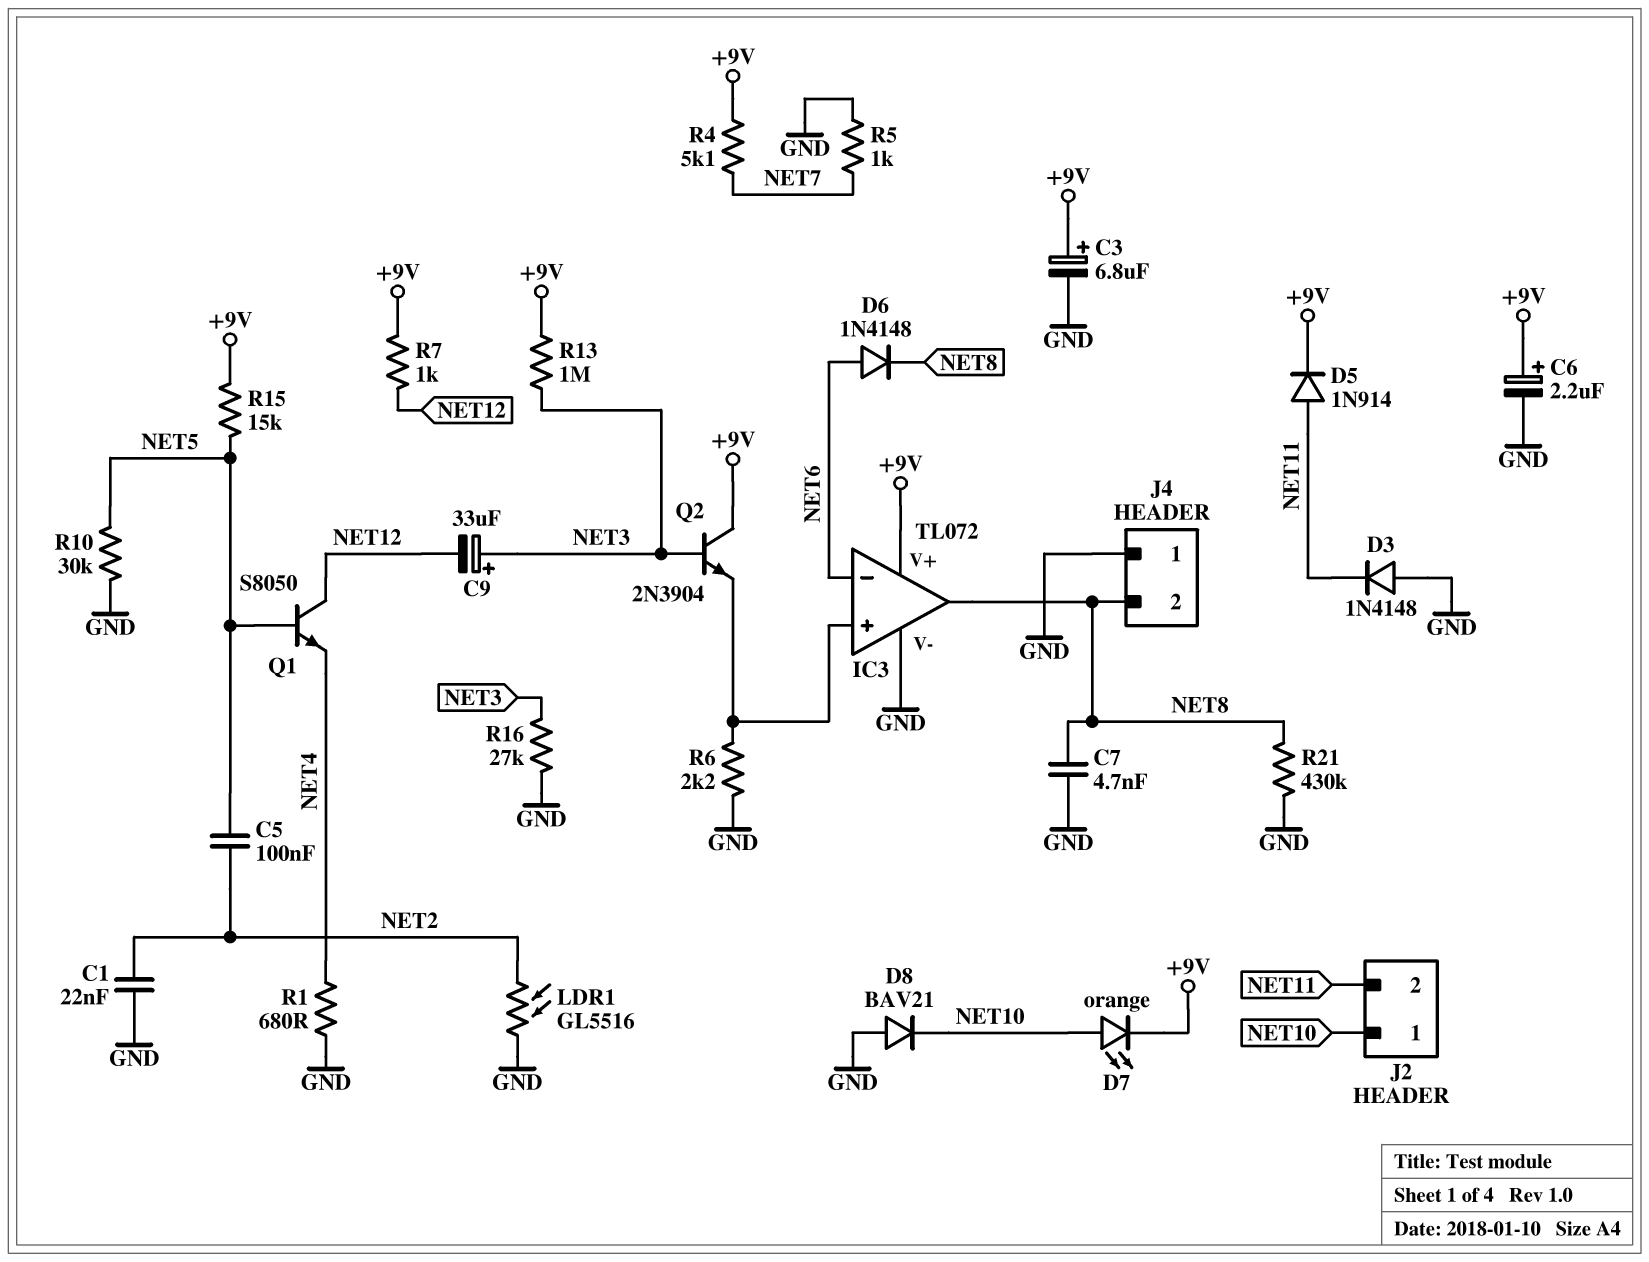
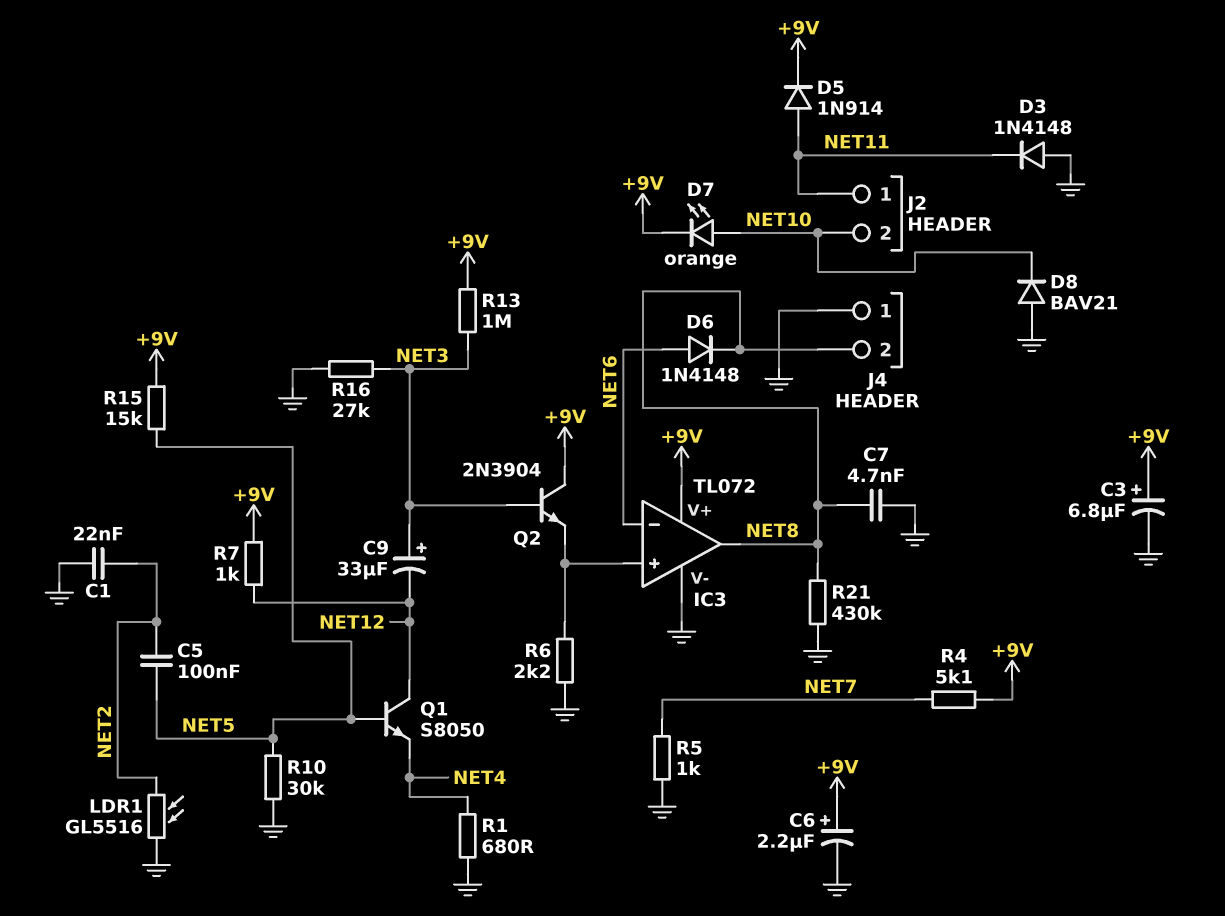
J2 pin 1: NET10 -> NET11
J2 pin 2: NET11 -> NET10

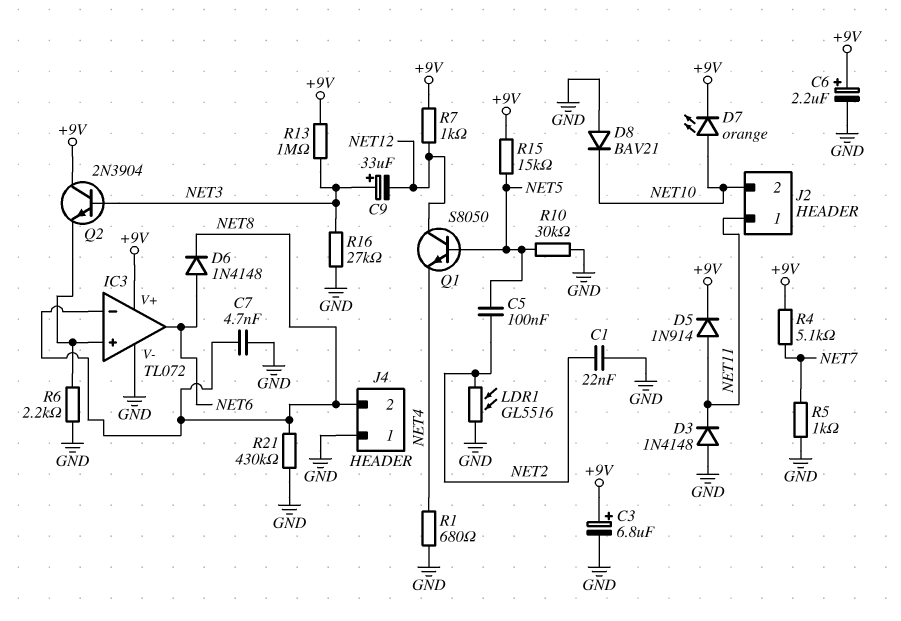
IC3 pin in-: NET6 -> NET8
IC3 pin out: NET8 -> NET6

